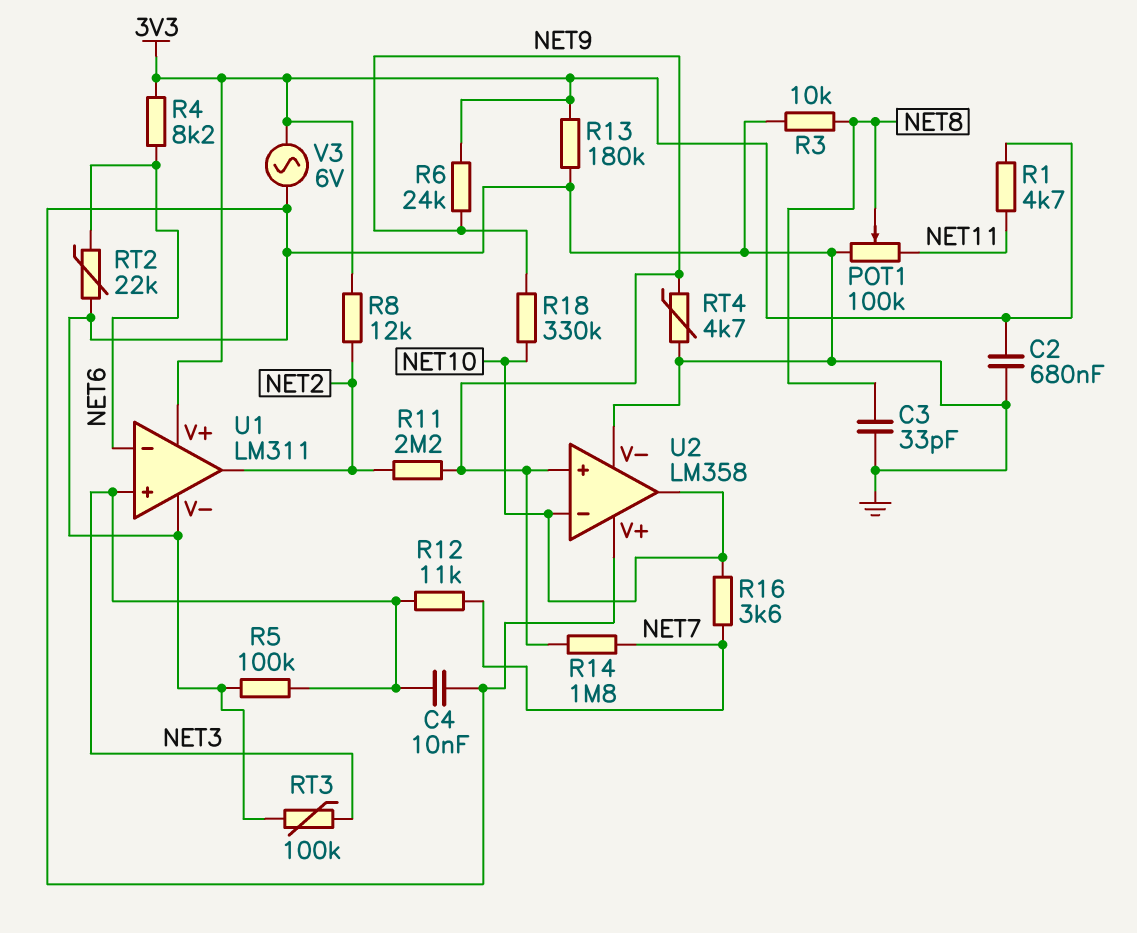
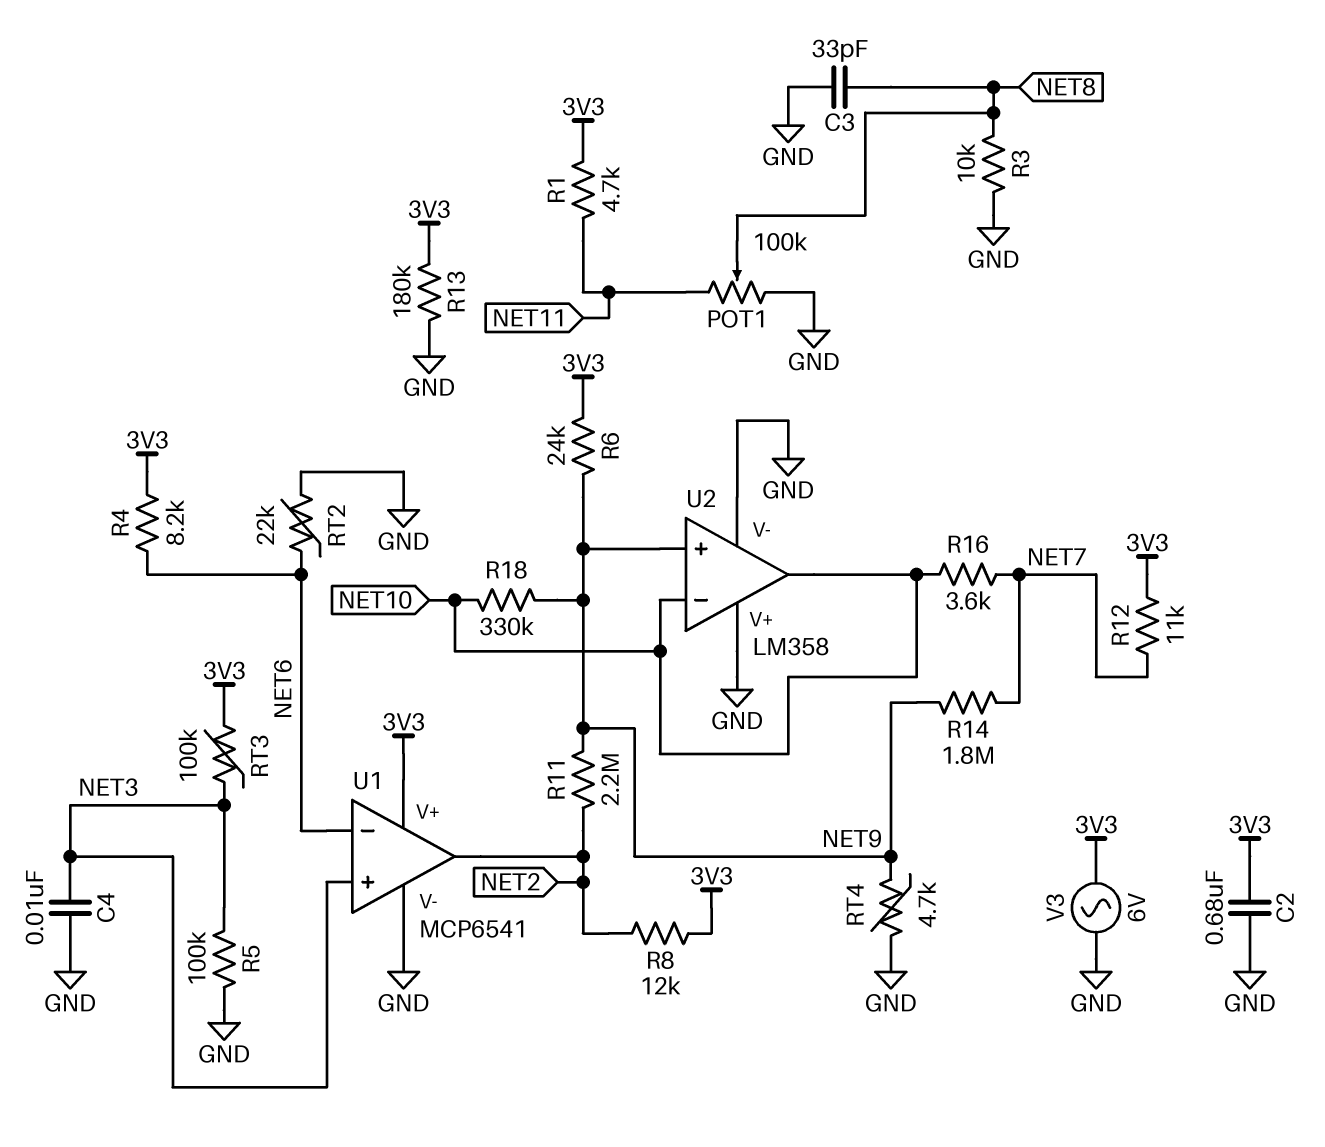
R12: 11k (NET3, NET7) -> 11k (3V3, NET7)
RT3: 100k (GND, NET3) -> 100k (3V3, NET3)
U1: LM311 -> MCP6541

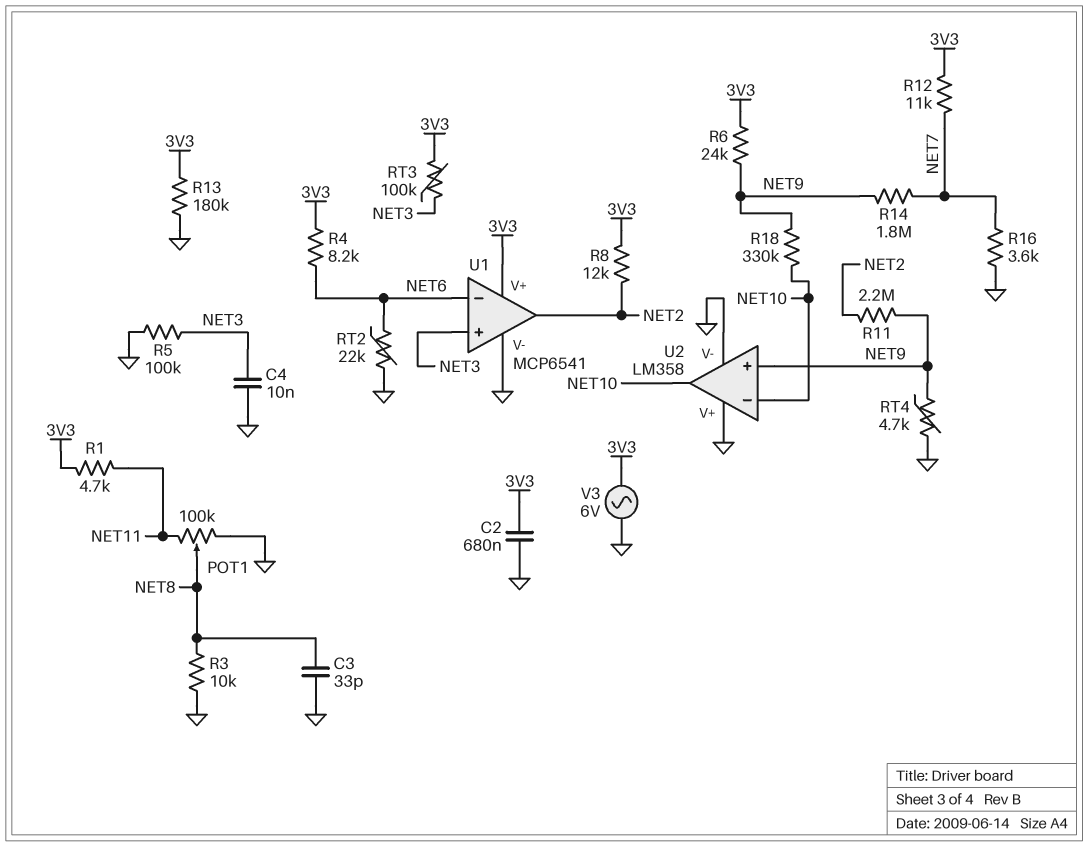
R16: 3.6k (NET7, NET10) -> 3.6k (GND, NET7)

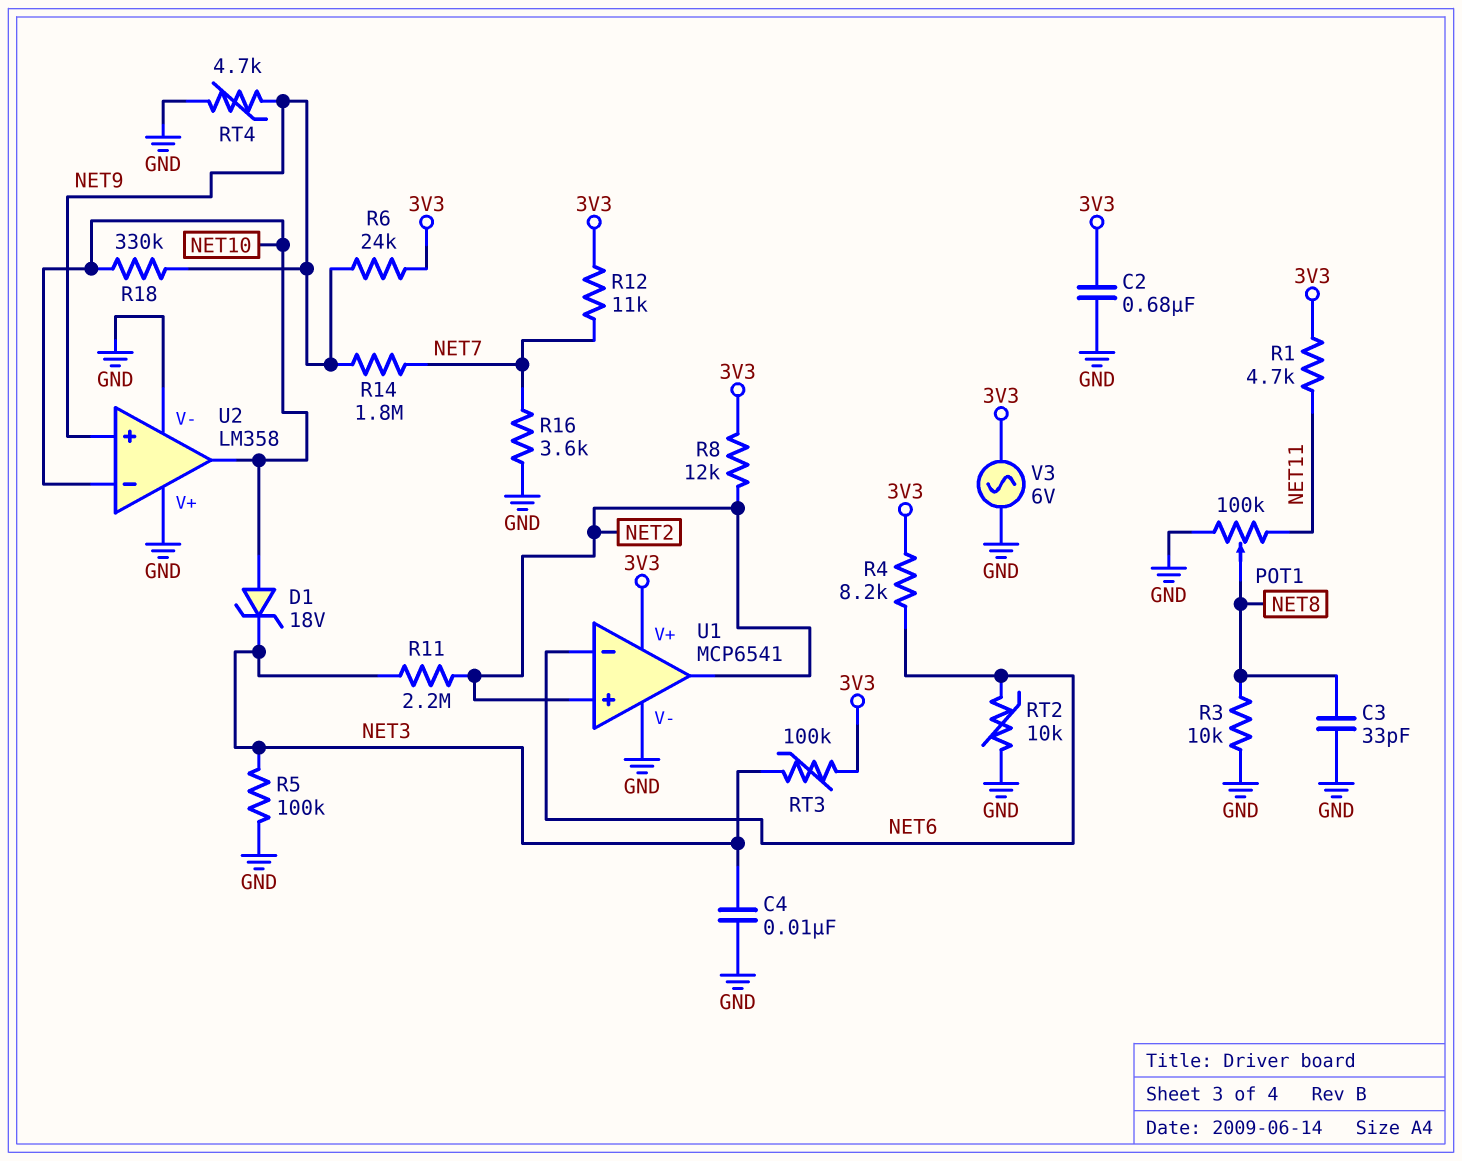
D1: none -> zener 18V (A NET10, K NET3)
R11: 2.2M (NET2, NET9) -> 2.2M (NET2, NET3)
R13: 180k (3V3, GND) -> none
RT2: 22k (GND, NET6) -> 10k (GND, NET6)
U1 pin in+: NET3 -> NET2

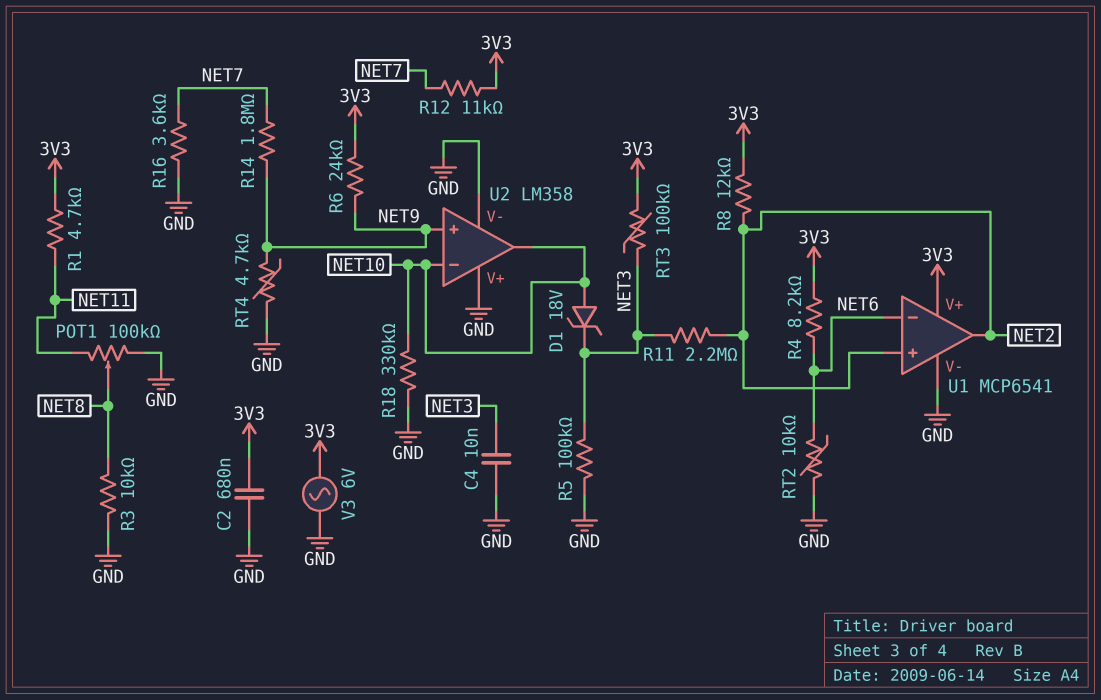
C3: 33pF (GND, NET8) -> none
R18: 330k (NET9, NET10) -> 330k (GND, NET10)

